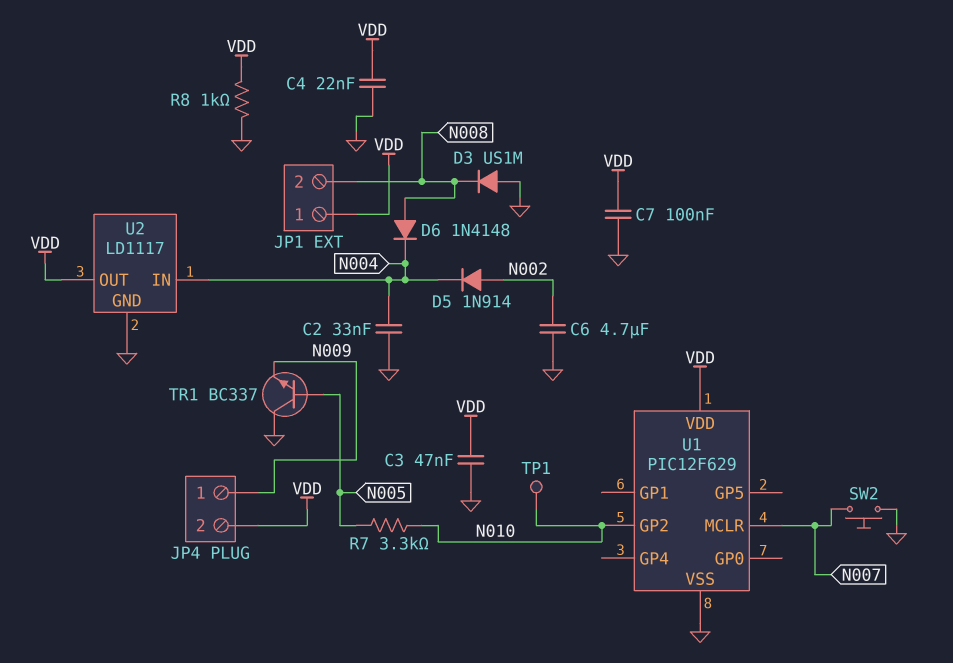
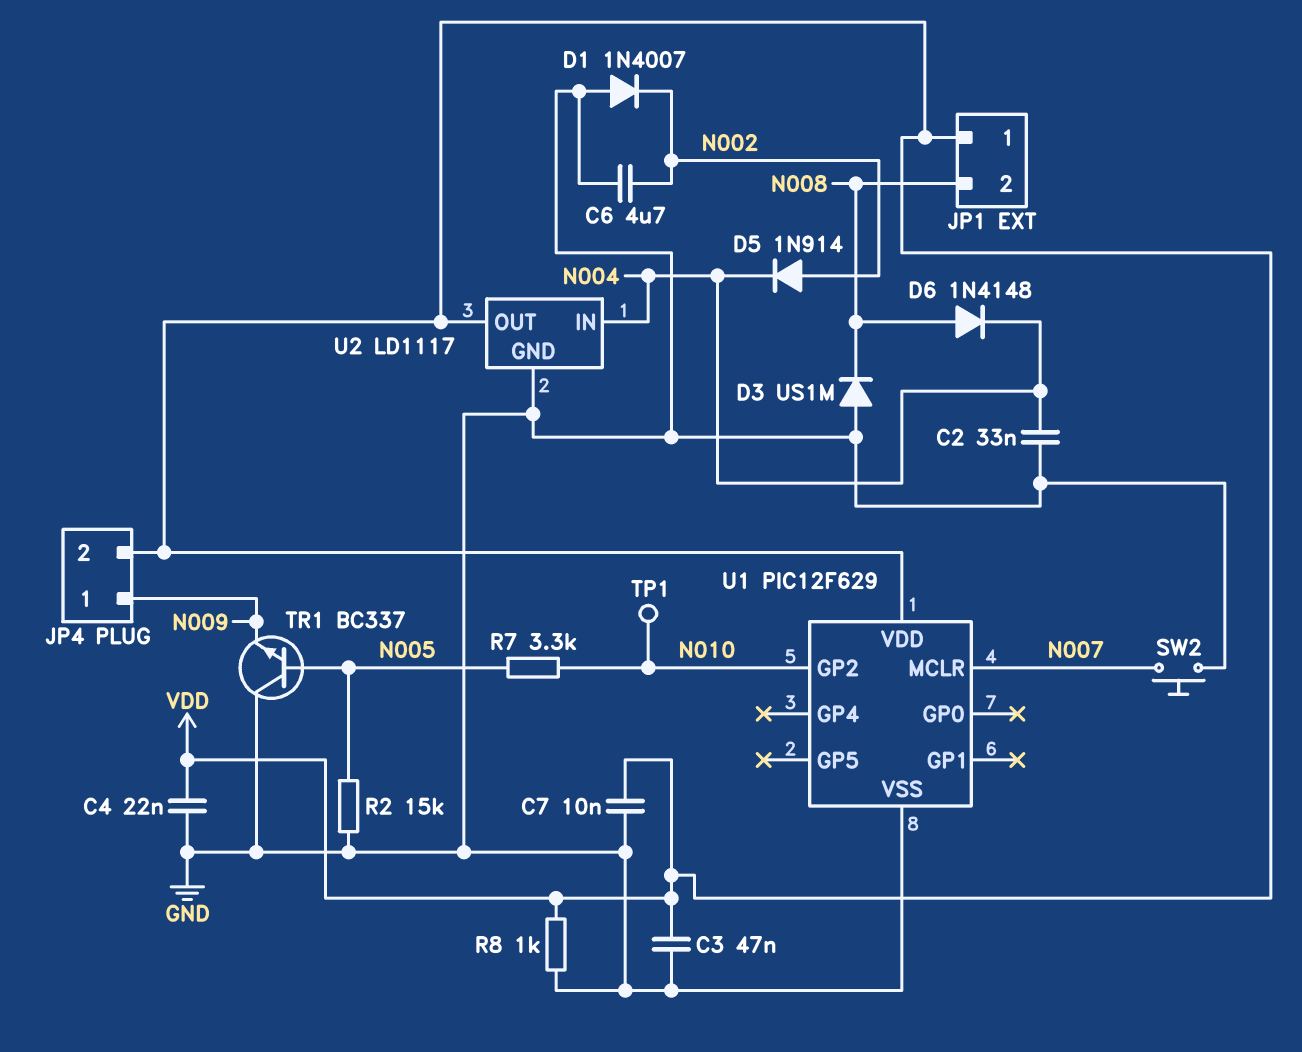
C7: 100nF (GND, VDD) -> 10nF (GND, VDD)
D1: none -> diode 1N4007 (A GND, K N002)
R2: none -> 15k (GND, N005)

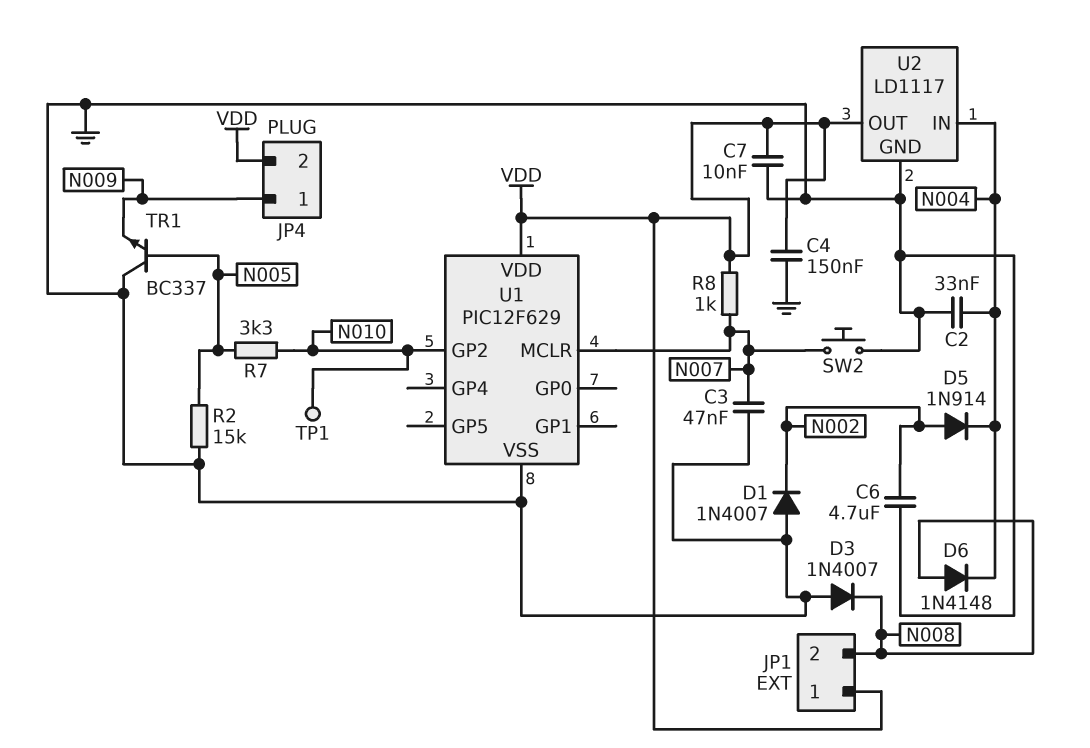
C3: 47nF (GND, VDD) -> 47nF (GND, N007)
C4: 22nF (GND, VDD) -> 150nF (GND, VDD)
D3: diode US1M (A GND, K N008) -> diode 1N4007 (A GND, K N008)
R8: 1k (GND, VDD) -> 1k (N007, VDD)

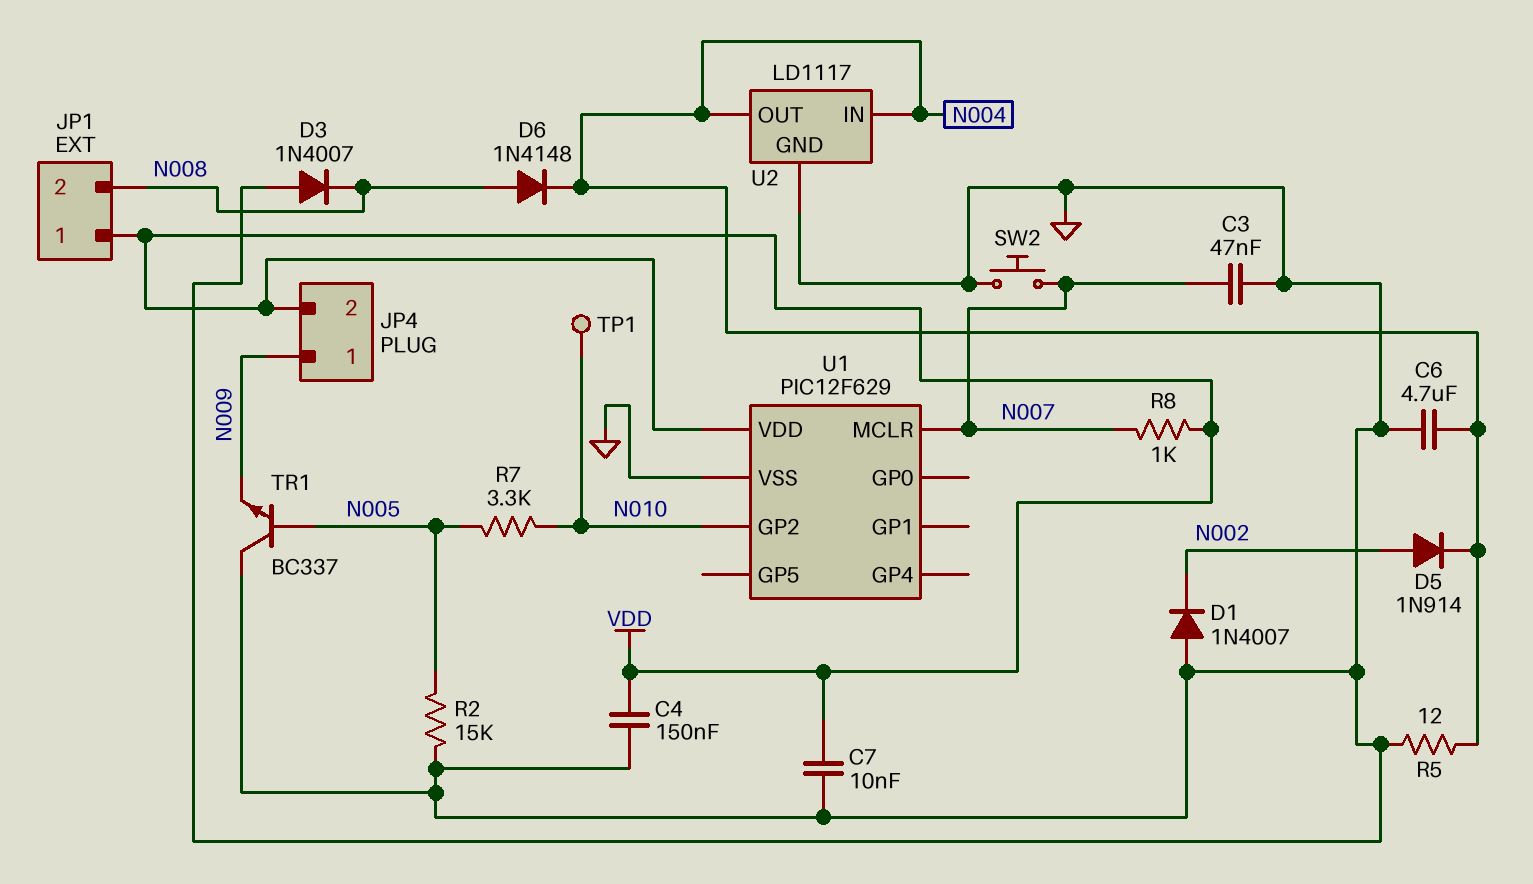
C2: 33nF (GND, N004) -> none
C6: 4.7uF (GND, N002) -> 4.7uF (GND, N004)
R5: none -> 12 (GND, N004)
U2 pin OUT: VDD -> N004

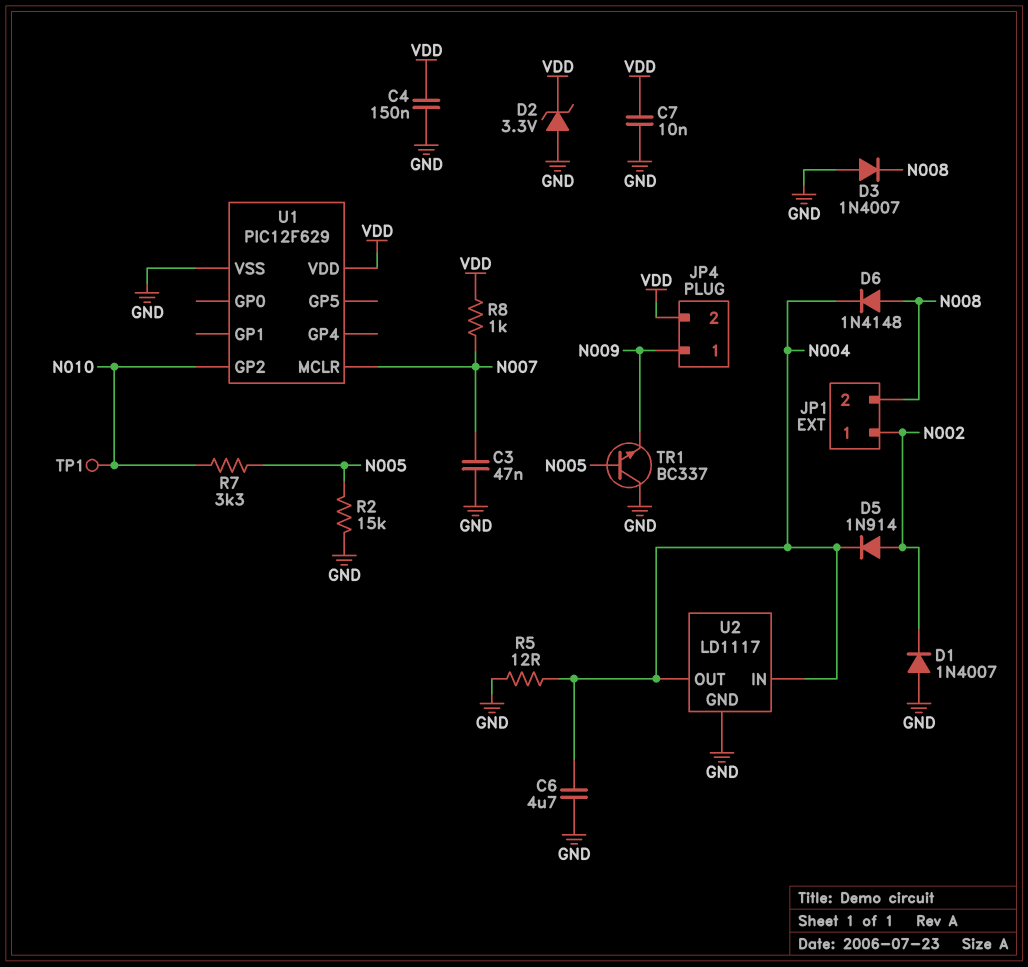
D2: none -> zener 3.3V (A GND, K VDD)
JP1 pin 1: VDD -> N002
SW2: button (GND, N007) -> none

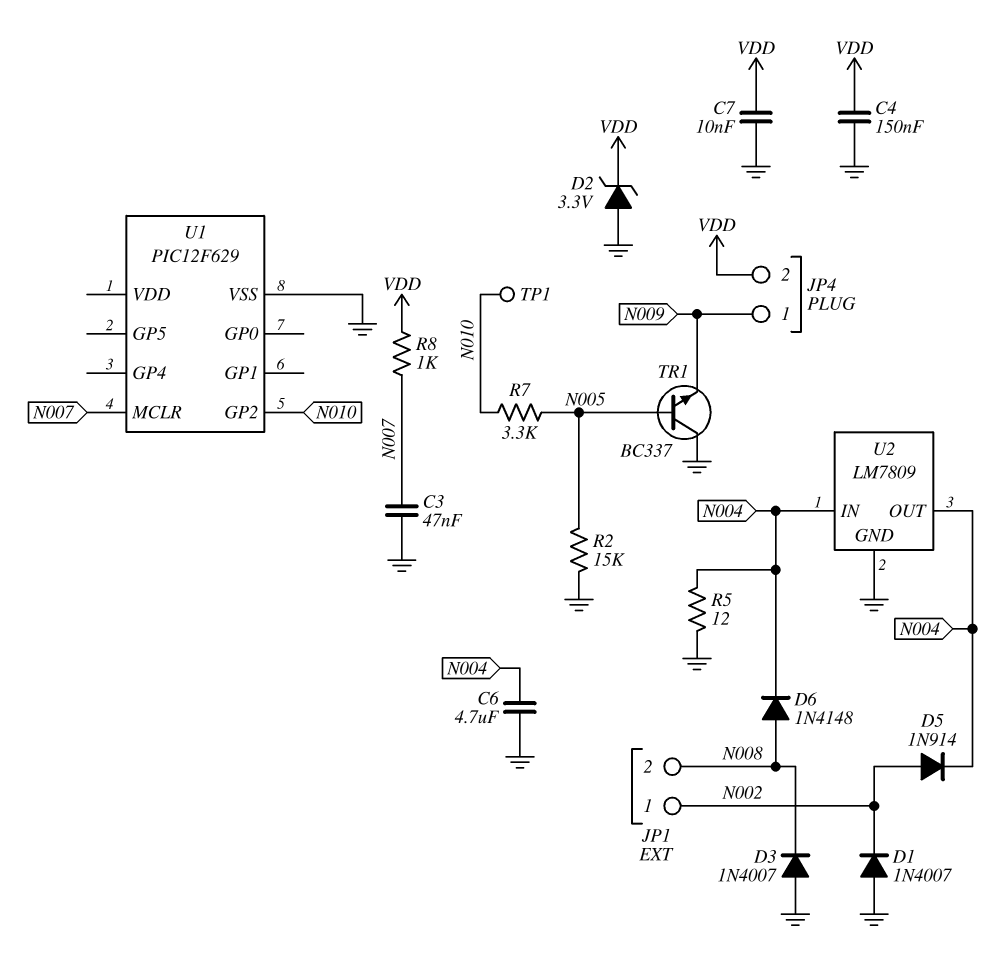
U1 pin VDD: VDD -> none
U2: LD1117 -> LM7809

